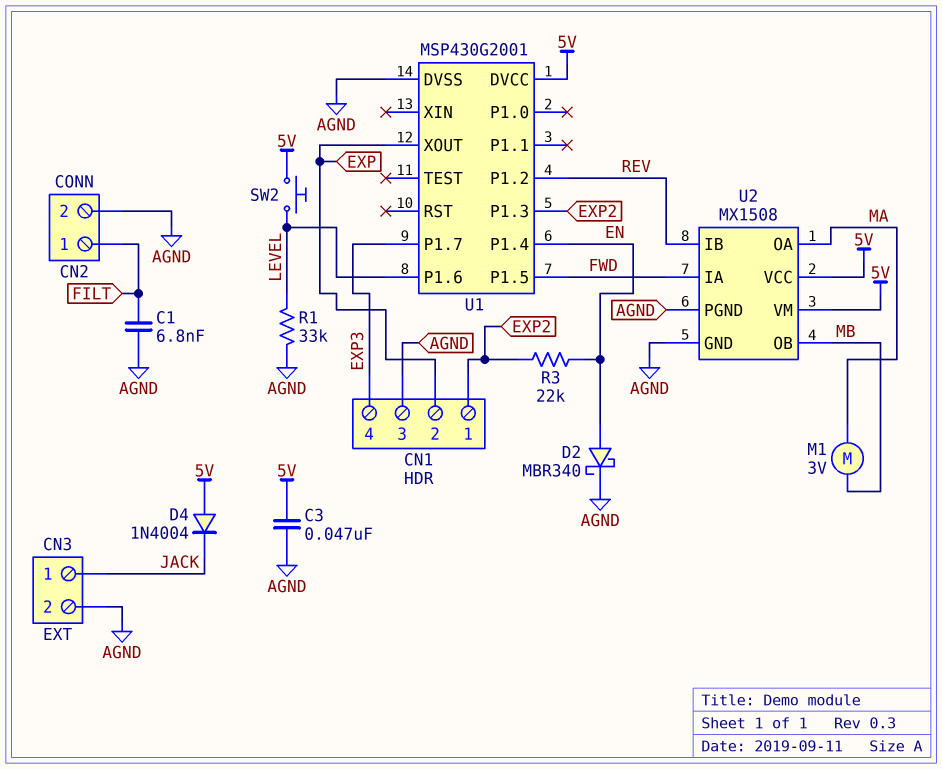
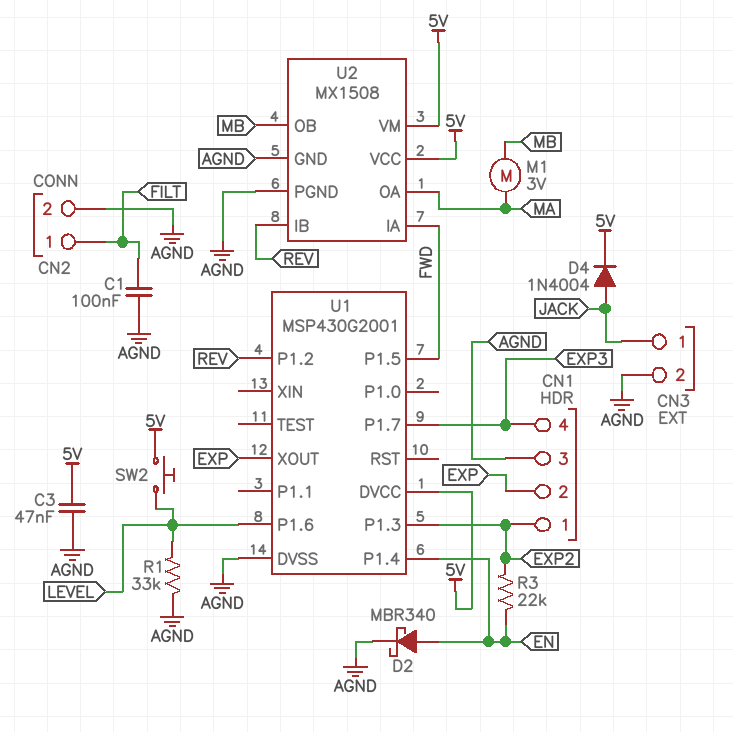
C1: 6.8nF (AGND, FILT) -> 100nF (AGND, FILT)
D4: diode 1N4004 (A 5V, K JACK) -> diode 1N4004 (A JACK, K 5V)

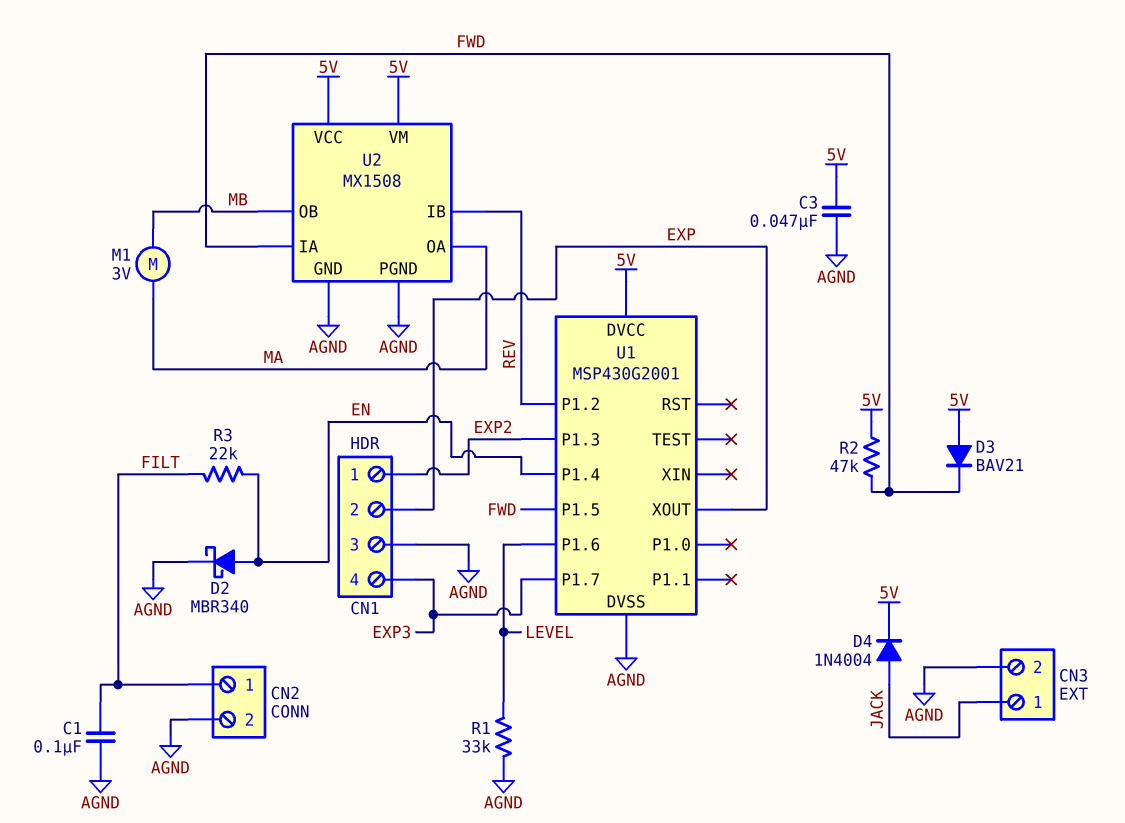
D3: none -> diode BAV21 (A 5V, K FWD)
R2: none -> 47k (5V, FWD)
R3: 22k (EN, EXP2) -> 22k (EN, FILT)
SW2: button (5V, LEVEL) -> none

